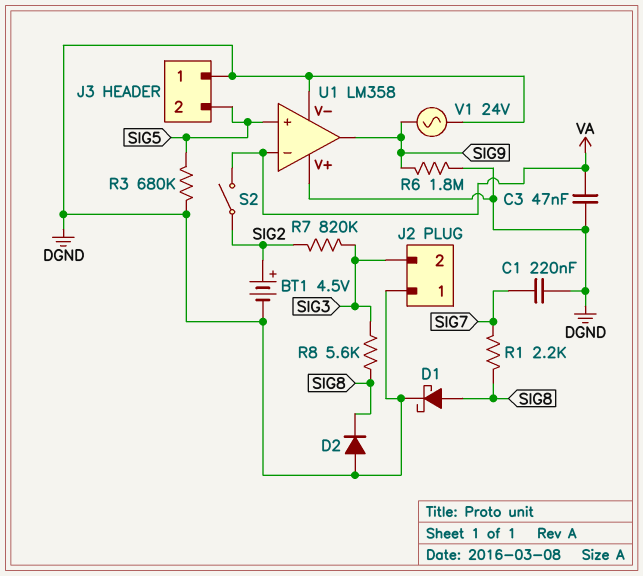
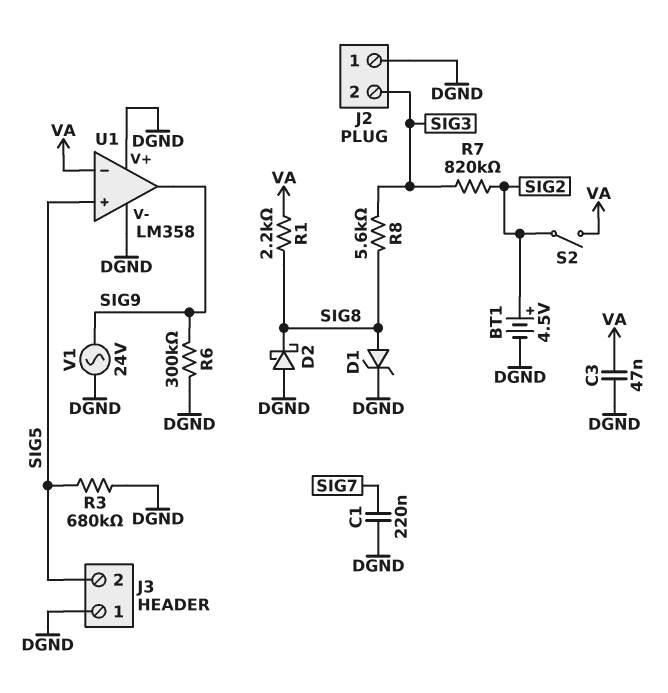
D1: schottky (A SIG8, K DGND) -> zener (A SIG8, K DGND)
D2: diode (A DGND, K SIG8) -> schottky (A DGND, K SIG8)
R1: 2.2k (SIG7, SIG8) -> 2.2k (SIG8, VA)
R6: 1.8M (DGND, SIG9) -> 300k (DGND, SIG9)

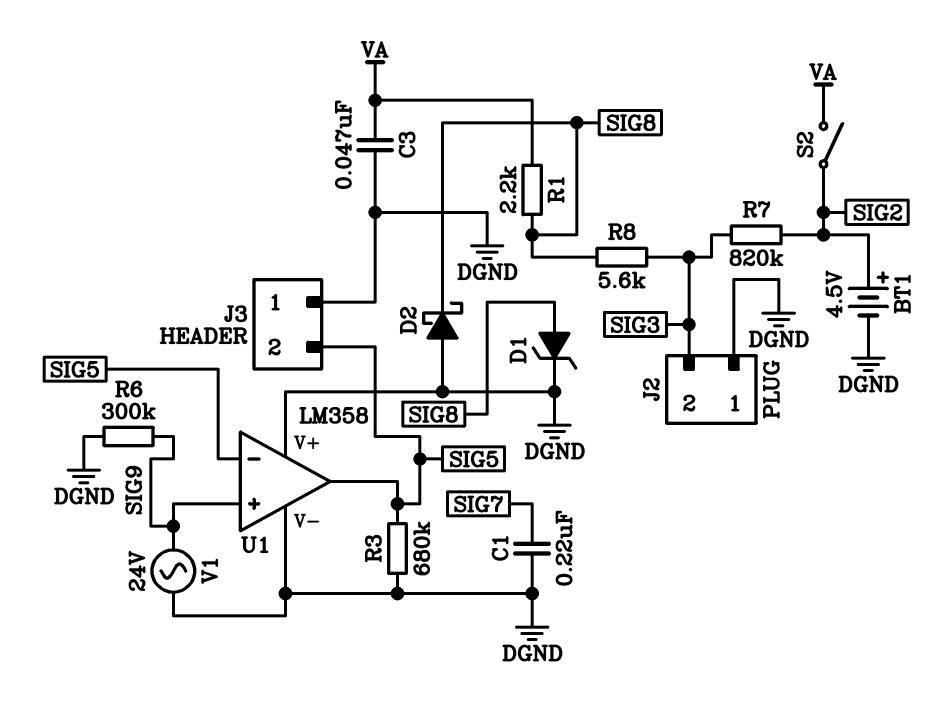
U1 pin in+: SIG5 -> SIG9
U1 pin in-: VA -> SIG5
U1 pin out: SIG9 -> SIG5

